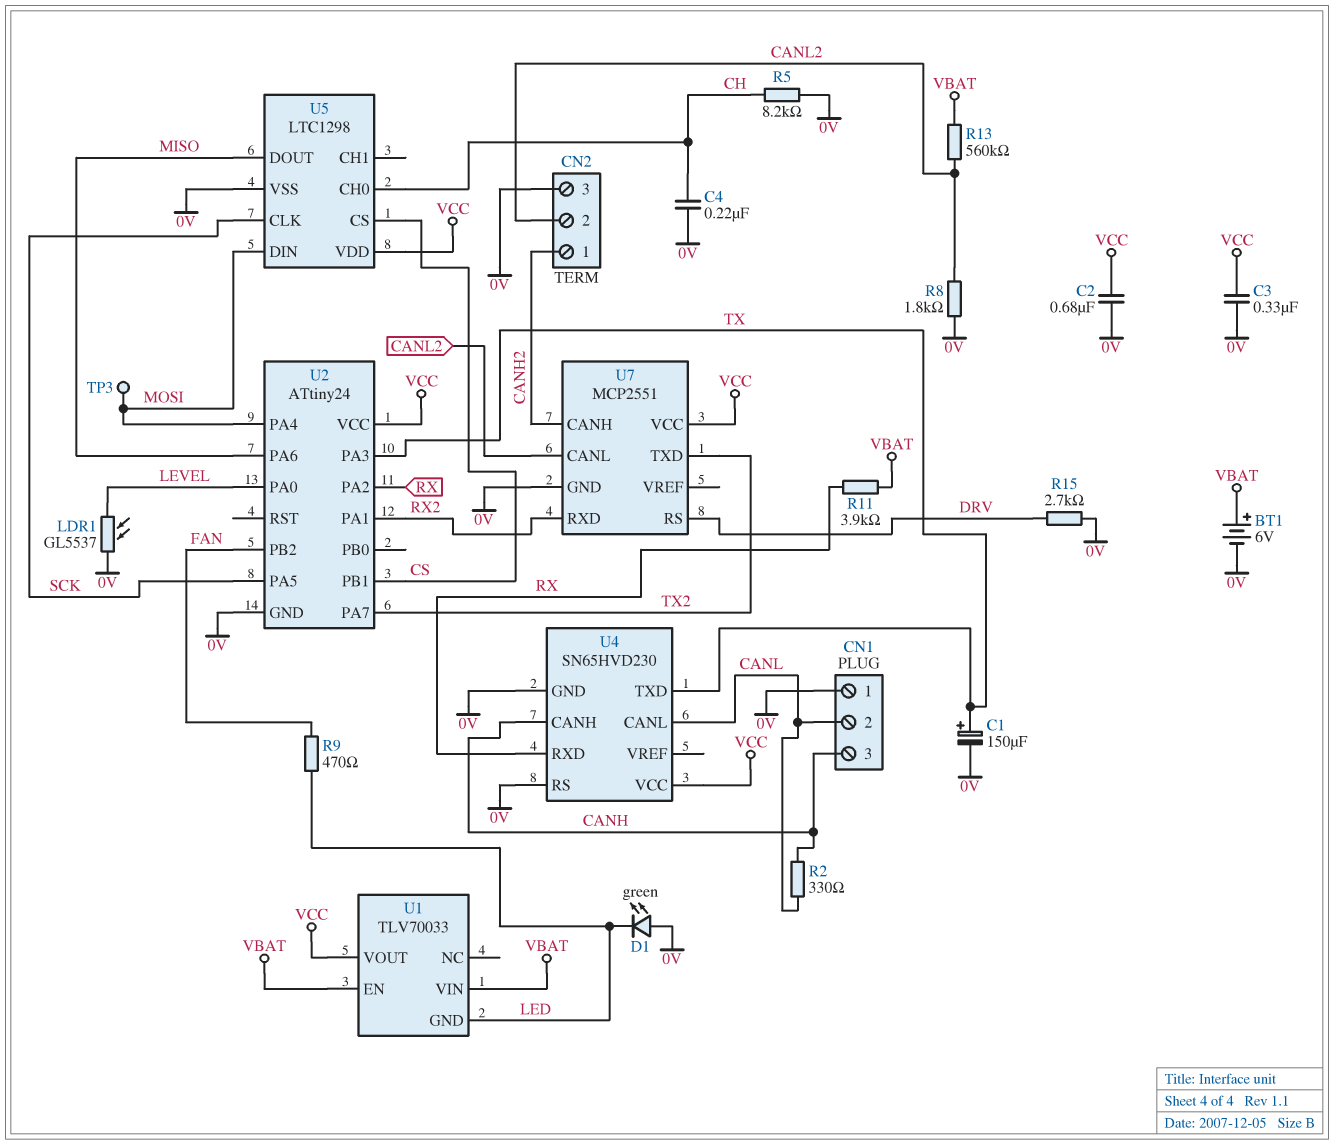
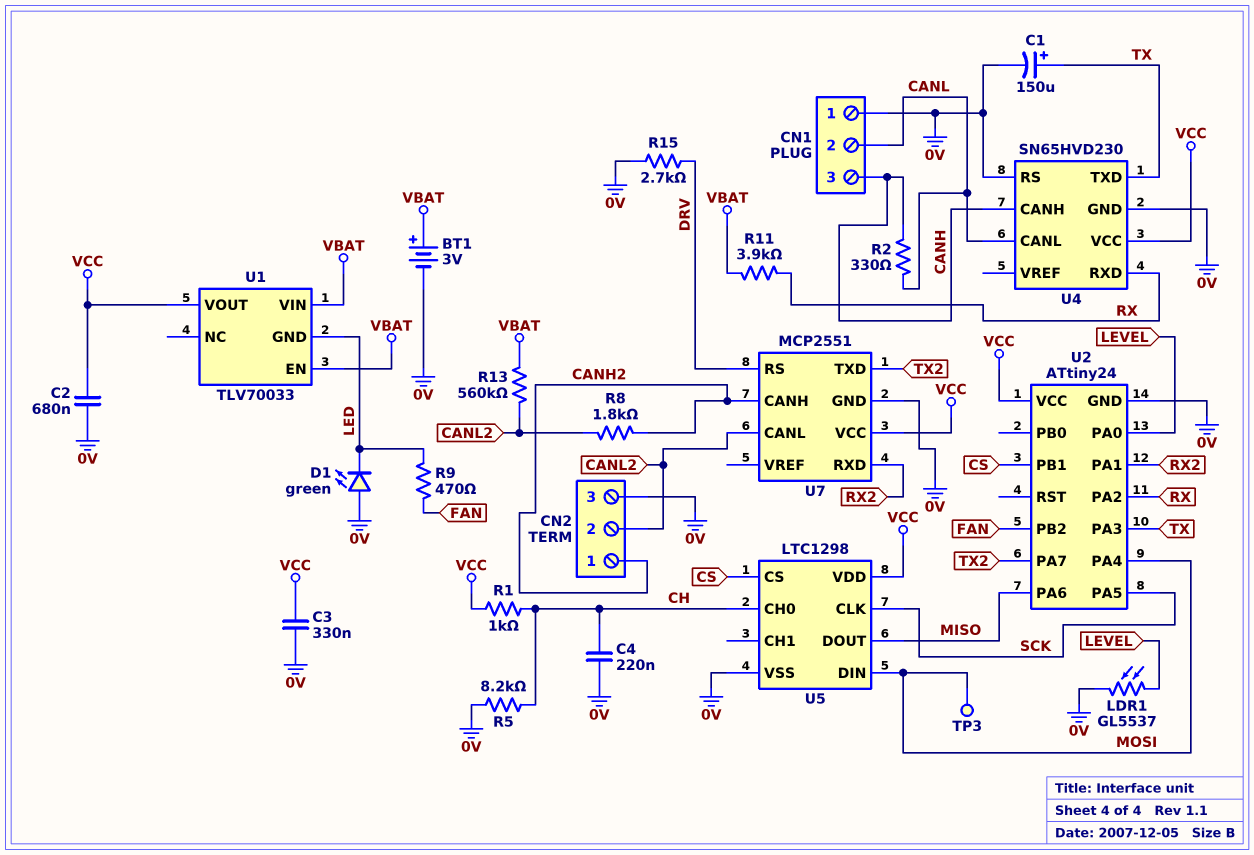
BT1: 6V (plus VBAT, minus 0V) -> 3V (plus VBAT, minus 0V)
R1: none -> 1k (CH, VCC)
R8: 1.8k (0V, CANL2) -> 1.8k (CANH2, CANL2)

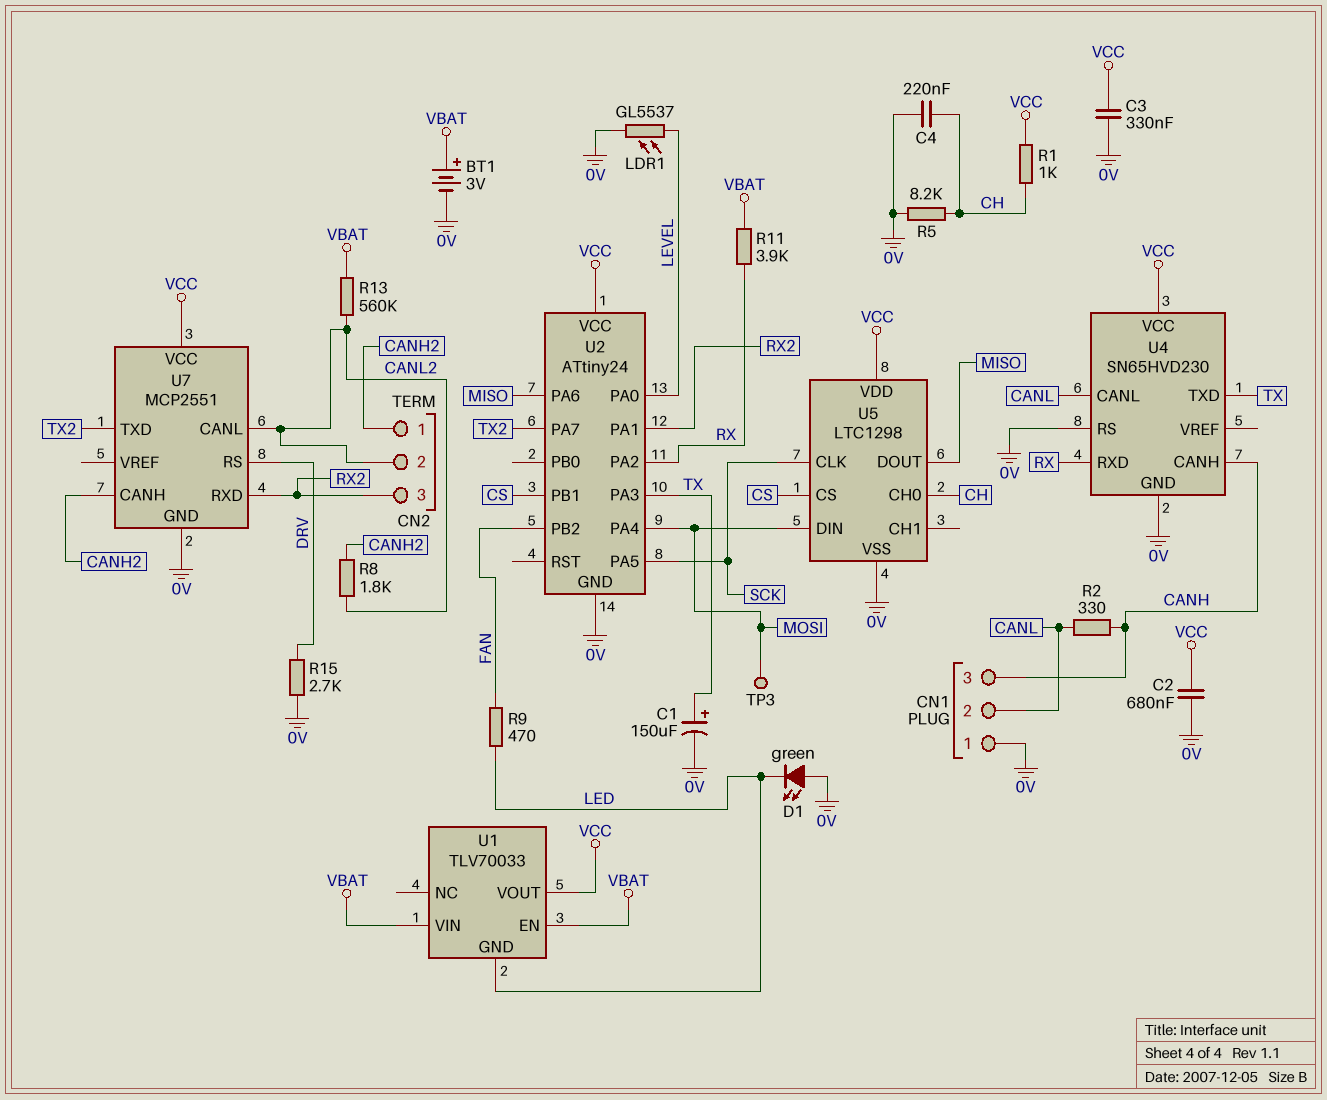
CN2 pin 3: 0V -> RX2

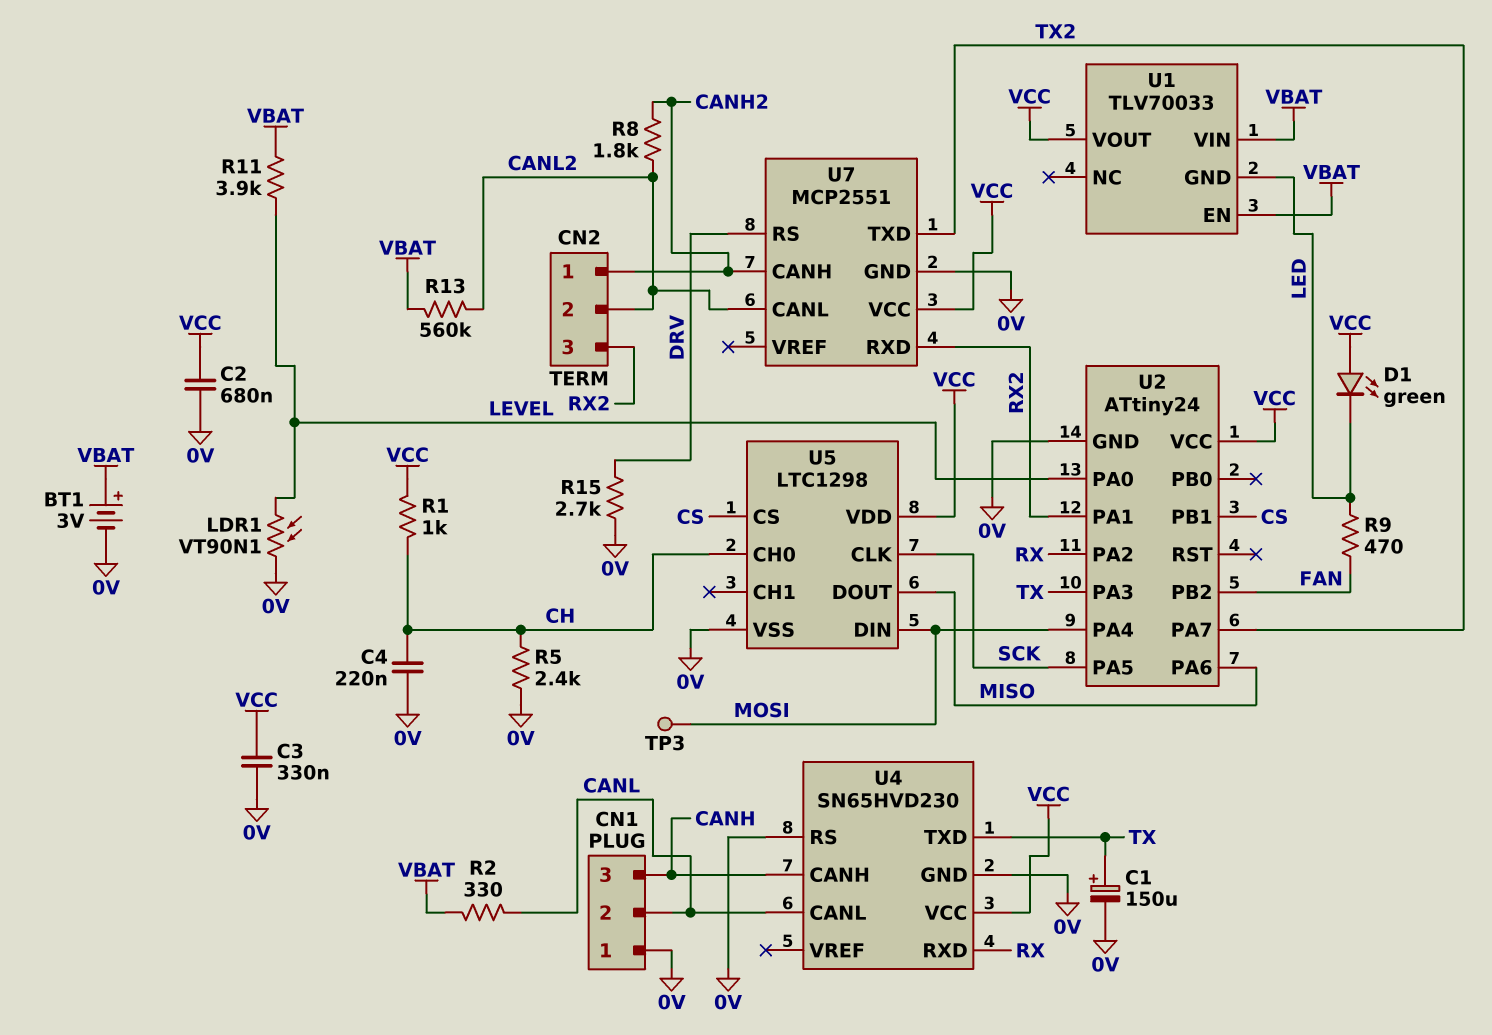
D1: LED green (A 0V, K LED) -> LED green (A VCC, K LED)
LDR1: GL5537 (0V, LEVEL) -> VT90N1 (0V, LEVEL)
R2: 330 (CANH, CANL) -> 330 (CANL, VBAT)
R5: 8.2k (0V, CH) -> 2.4k (0V, CH)
R11: 3.9k (RX, VBAT) -> 3.9k (LEVEL, VBAT)

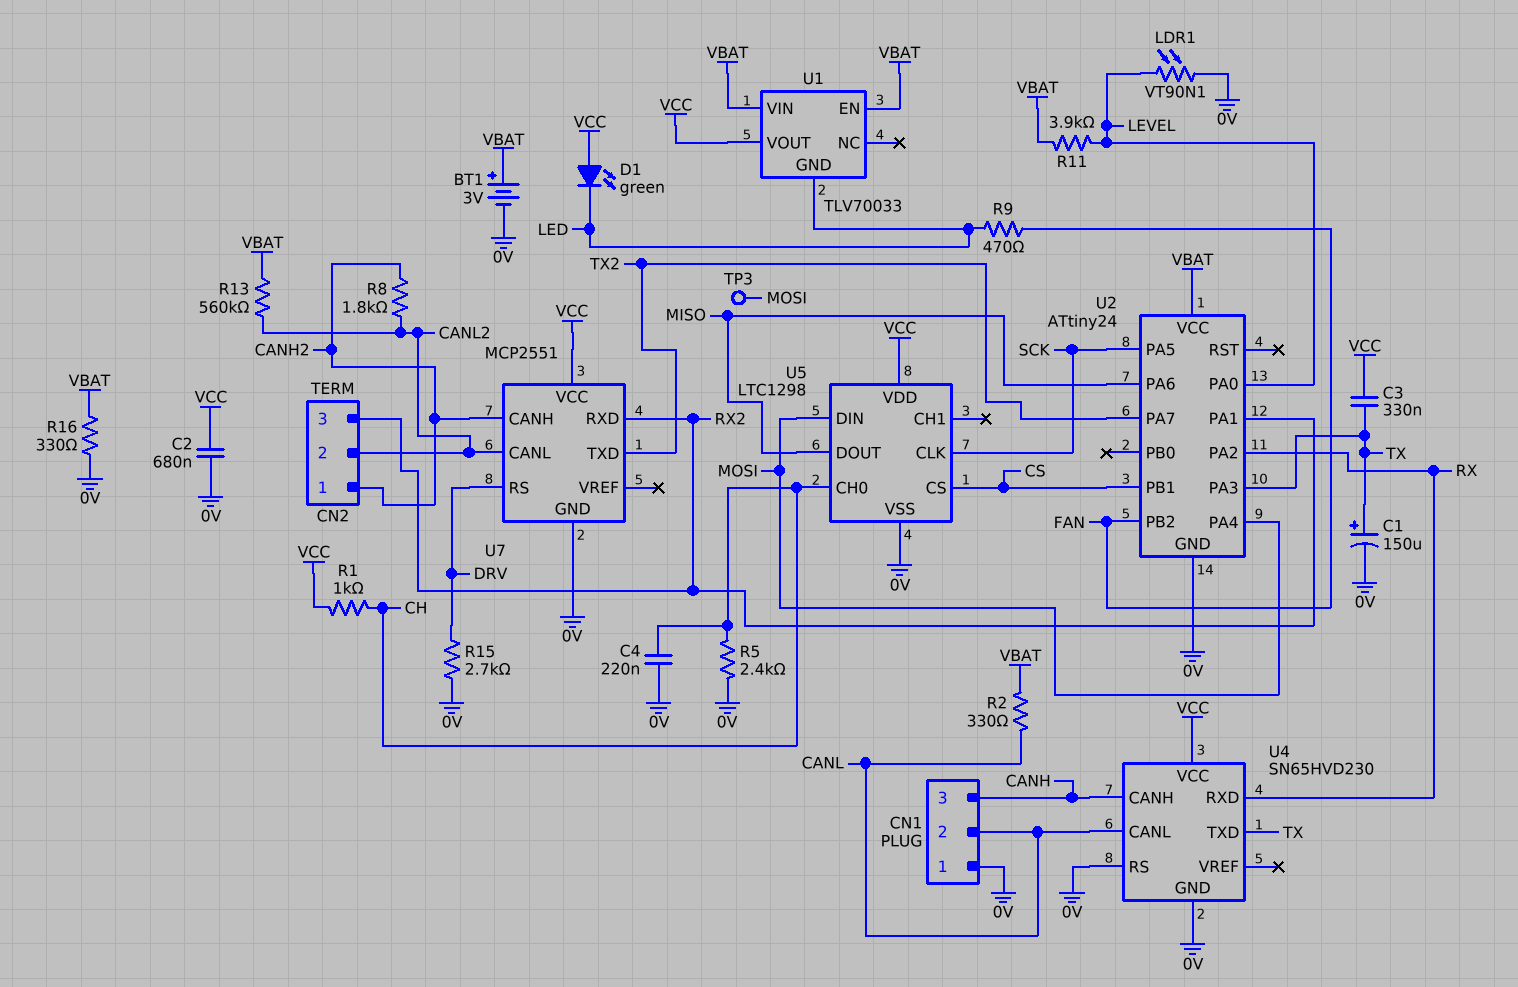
C3: 330nF (0V, VCC) -> 330nF (TX, VCC)
R16: none -> 330 (0V, VBAT)
U2 pin VCC: VCC -> VBAT

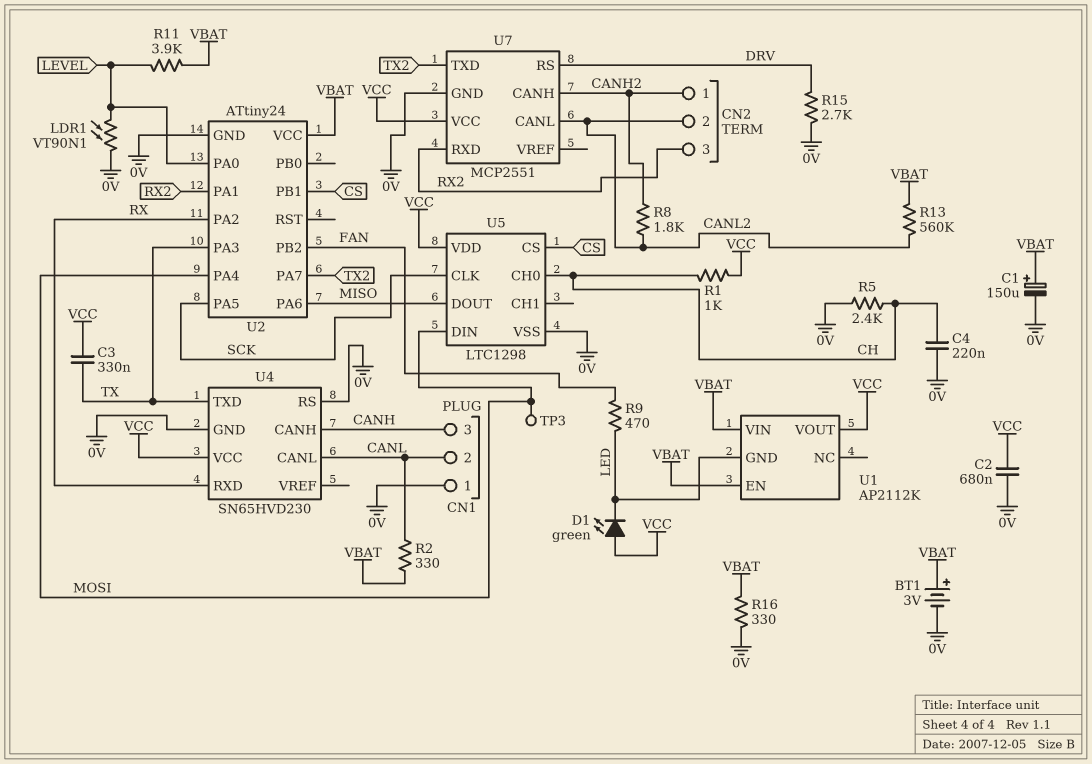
C1: 150uF (plus TX, minus 0V) -> 150uF (plus VBAT, minus 0V)
U1: TLV70033 -> AP2112K

